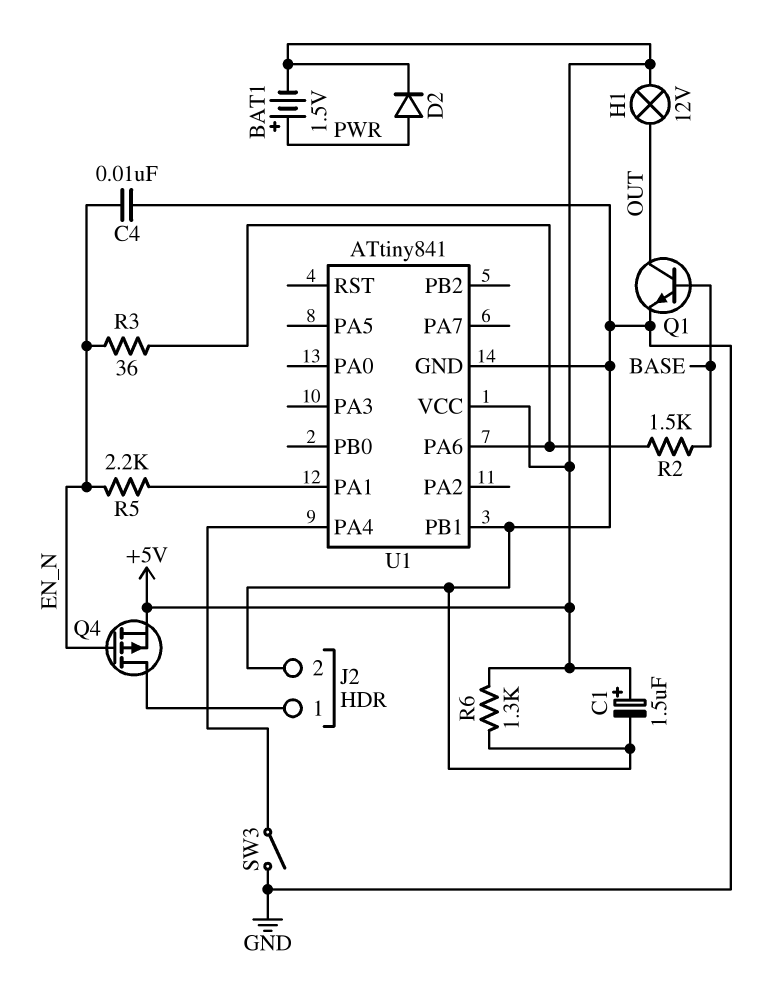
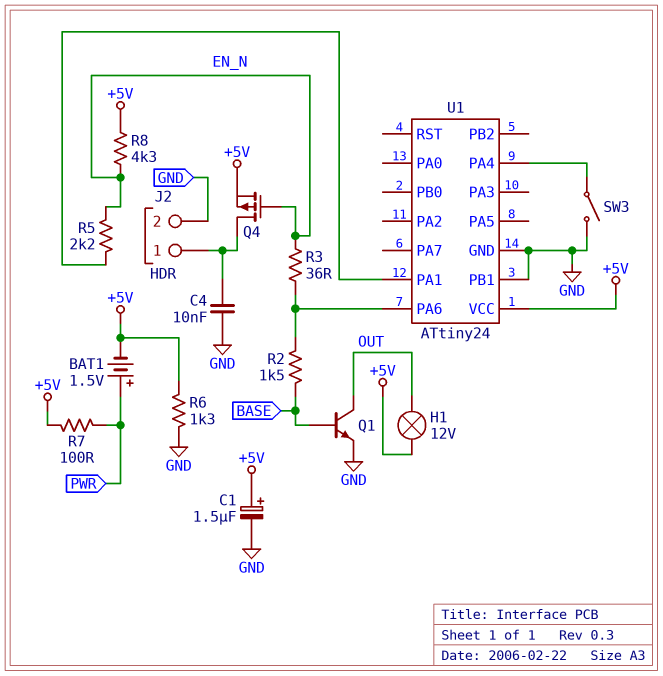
C4: 10nF (EN_N, GND) -> 10nF (GND, J2/1)
D2: diode (A PWR, K +5V) -> none
R7: none -> 100 (+5V, PWR)
R8: none -> 4.3k (+5V, EN_N)
U1: ATtiny841 -> ATtiny24

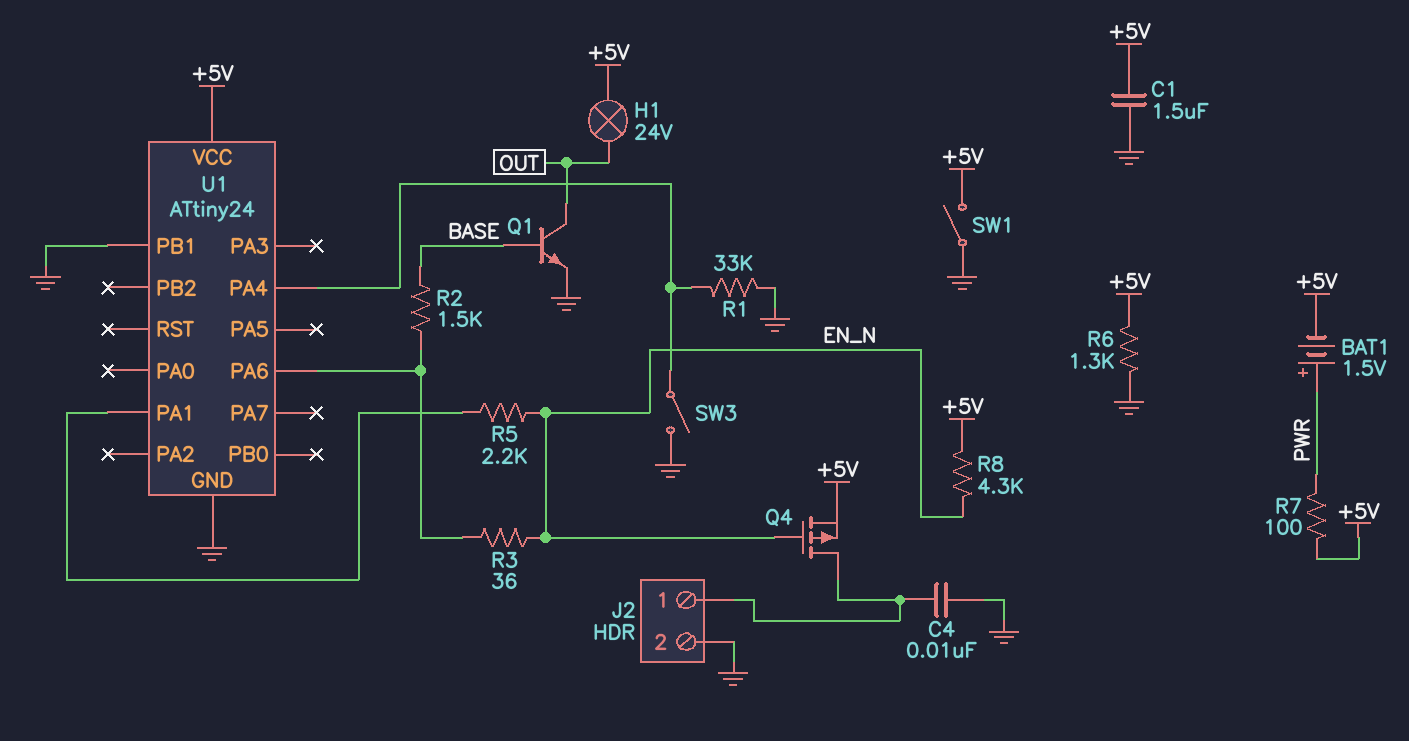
C1: 1.5uF (plus +5V, minus GND) -> 1.5uF (+5V, GND)
H1: lamp 12V (+5V, OUT) -> lamp 24V (+5V, OUT)
R1: none -> 33k (GND, U1/PA4)
SW1: none -> switch (+5V, GND)

